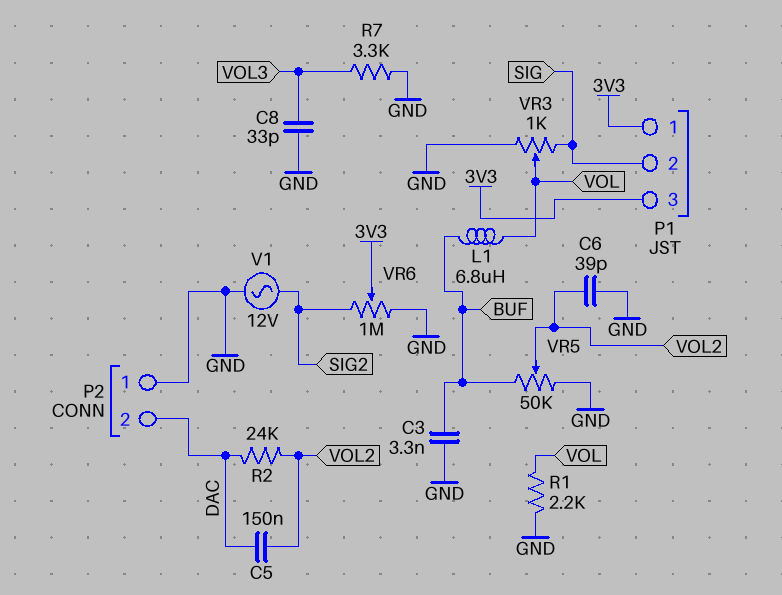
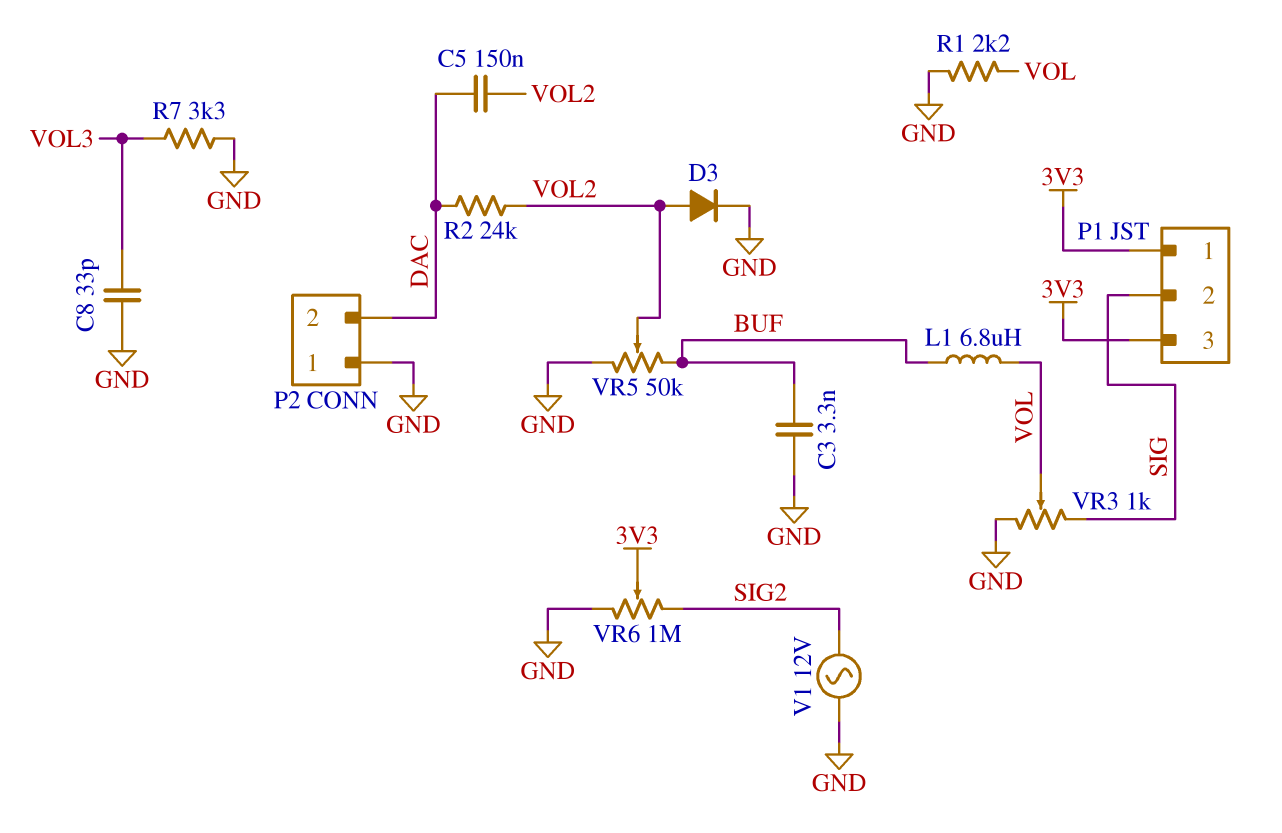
C6: 39pF (GND, VOL2) -> none
D3: none -> diode (A VOL2, K GND)

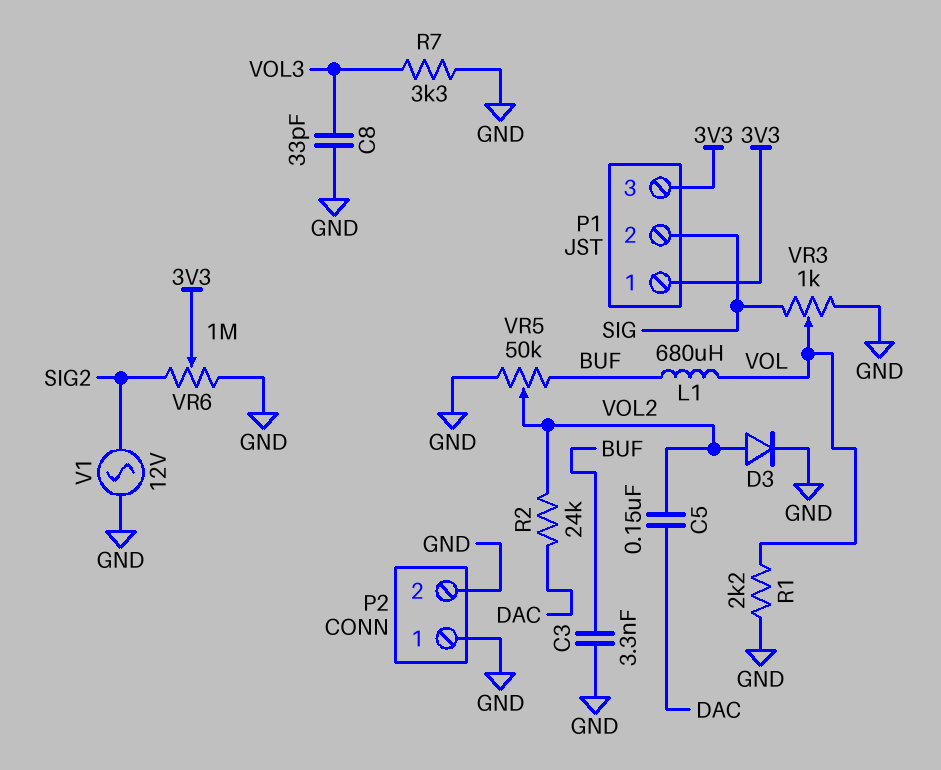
L1: 6.8uH (BUF, VOL) -> 680uH (BUF, VOL)
P2 pin 2: DAC -> GND

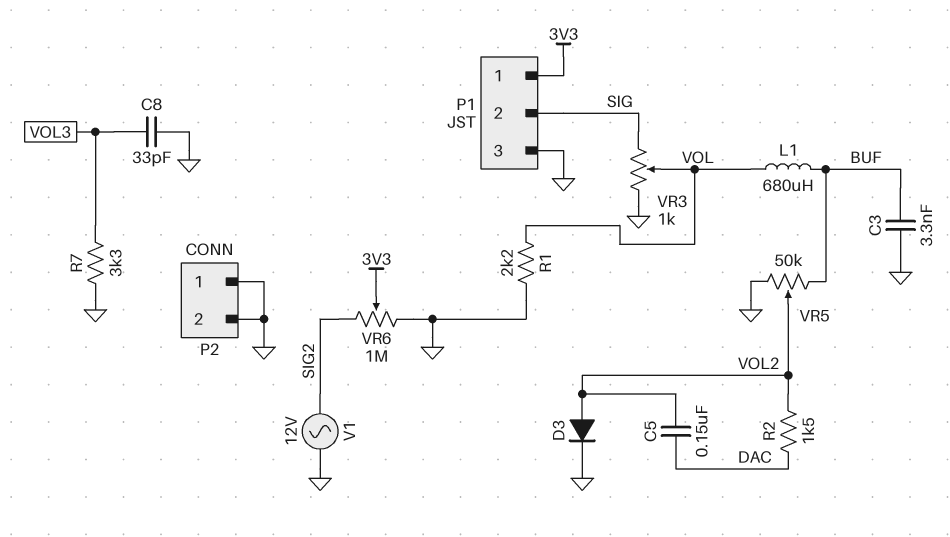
P1 pin 3: 3V3 -> GND
R2: 24k (DAC, VOL2) -> 1.5k (DAC, VOL2)

